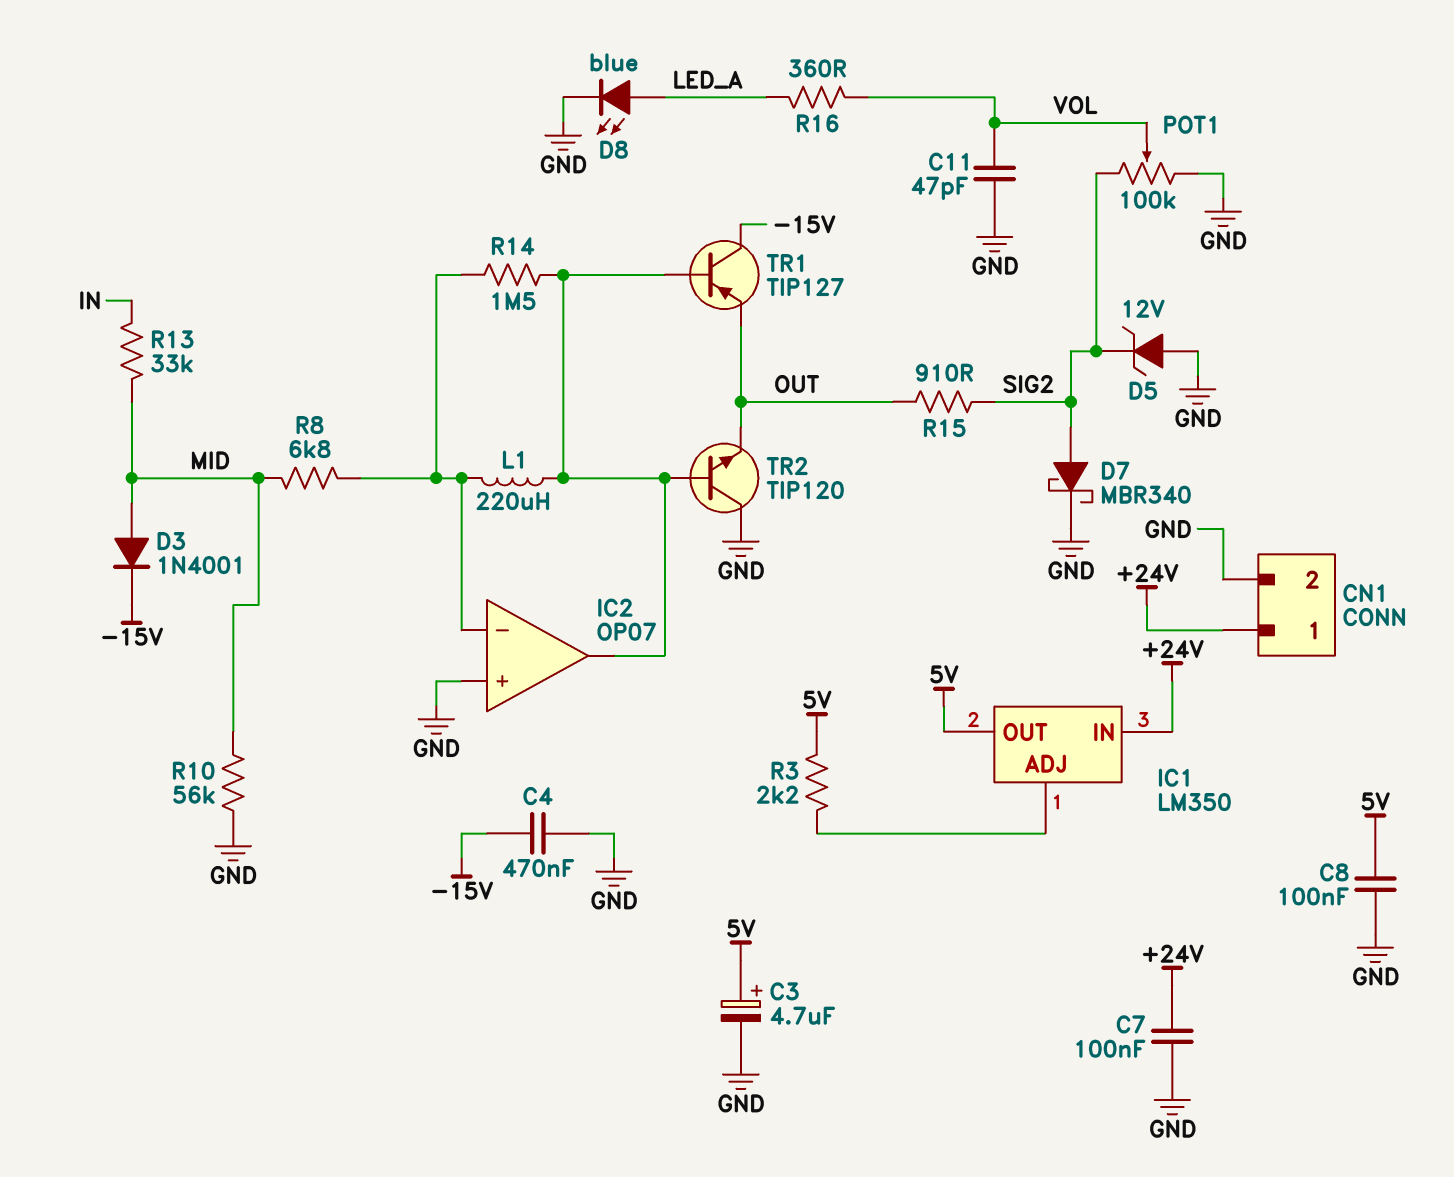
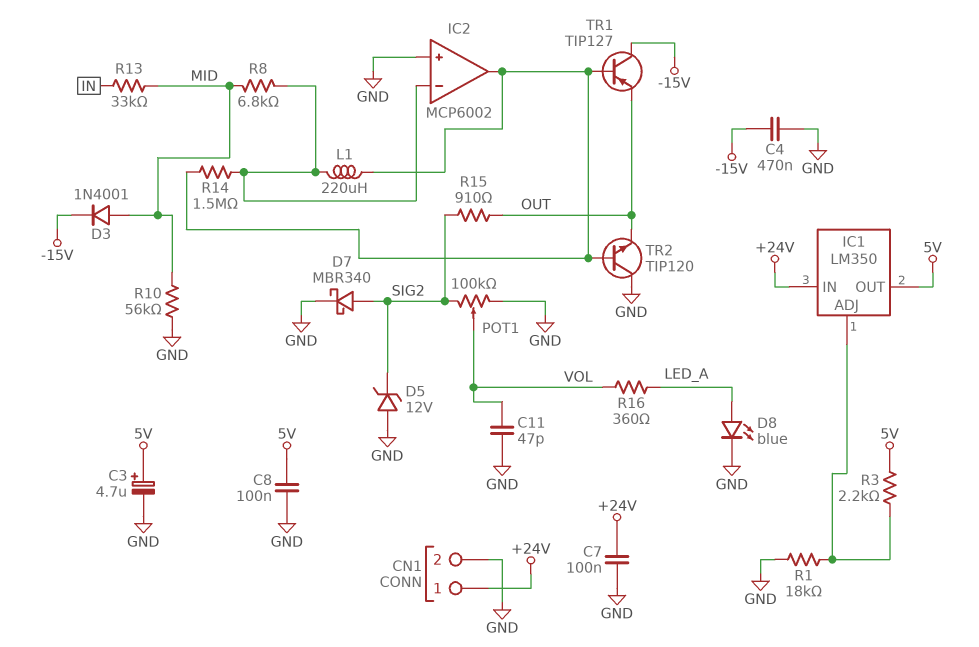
IC2: OP07 -> MCP6002
R1: none -> 18k (GND, IC1/ADJ)

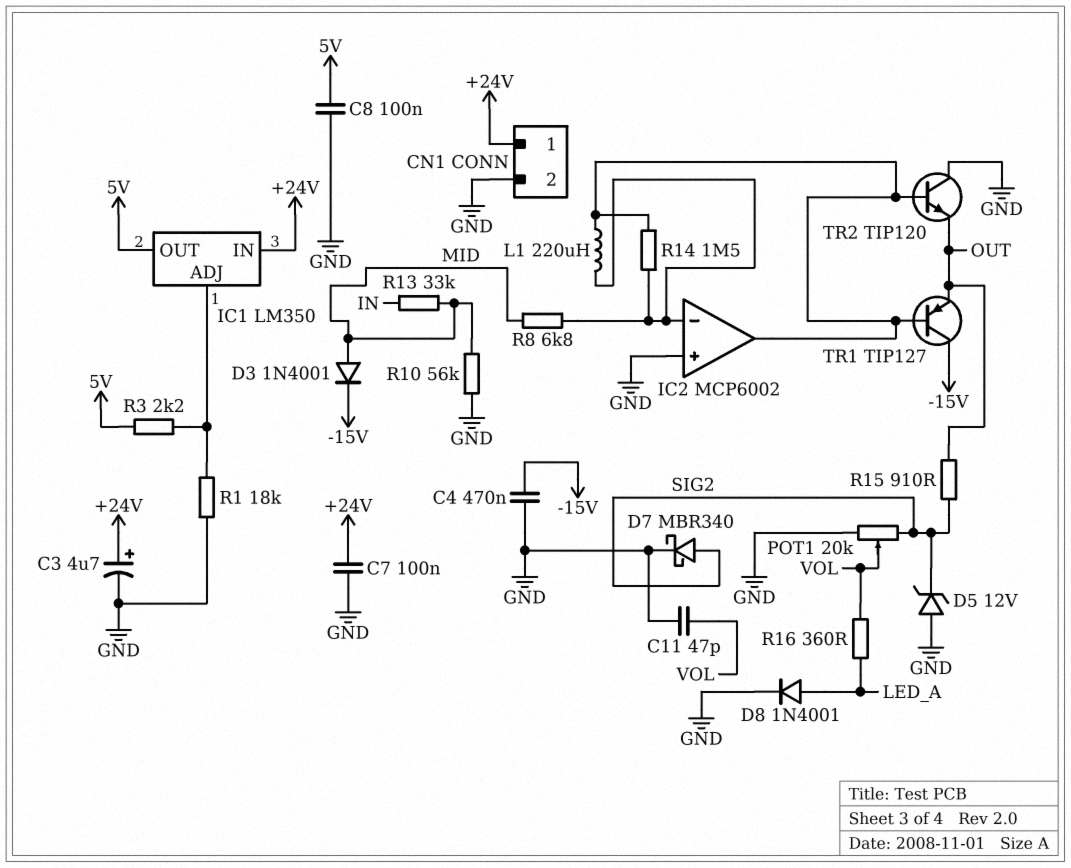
C3: 4.7uF (plus 5V, minus GND) -> 4.7uF (plus +24V, minus GND)
D8: LED blue (A LED_A, K GND) -> diode 1N4001 (A LED_A, K GND)
POT1: 100k (GND, SIG2, wiper VOL) -> 20k (GND, SIG2, wiper VOL)

